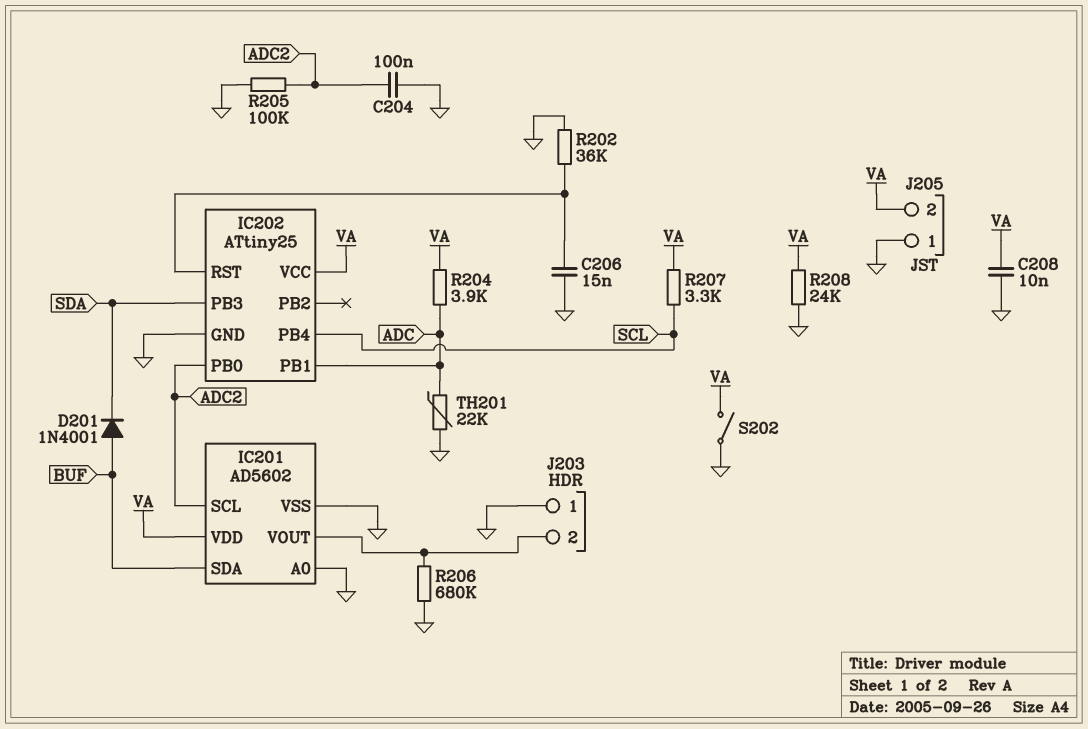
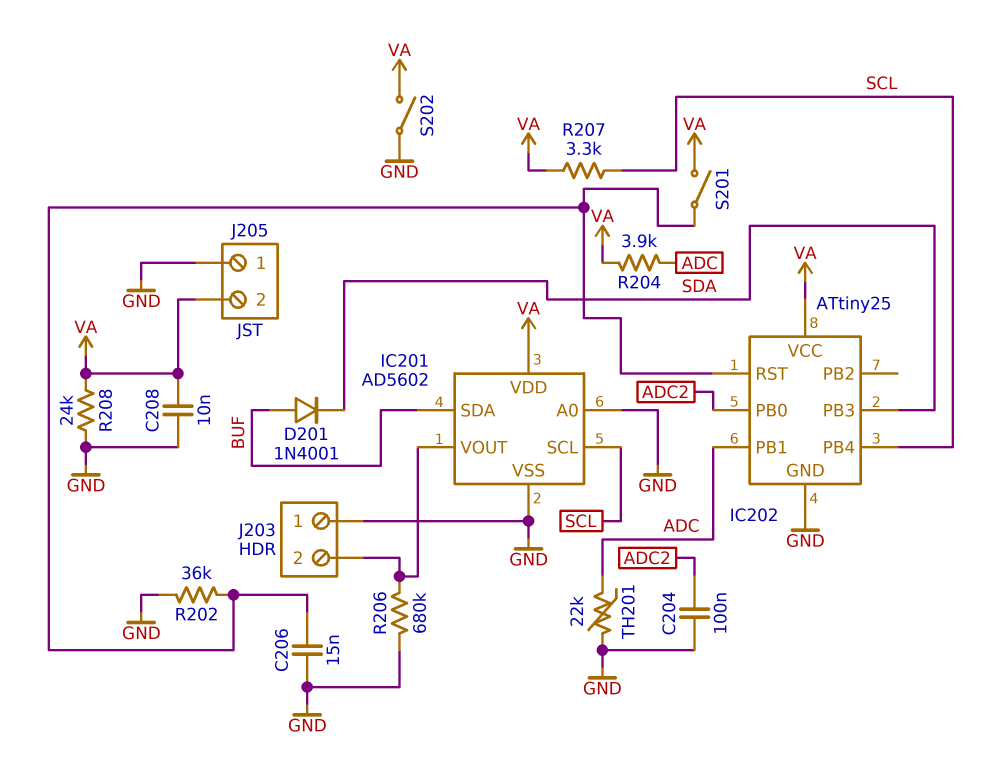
IC201 pin SCL: ADC2 -> SCL
R205: 100k (ADC2, GND) -> none
S201: none -> switch (IC202/RST, VA)

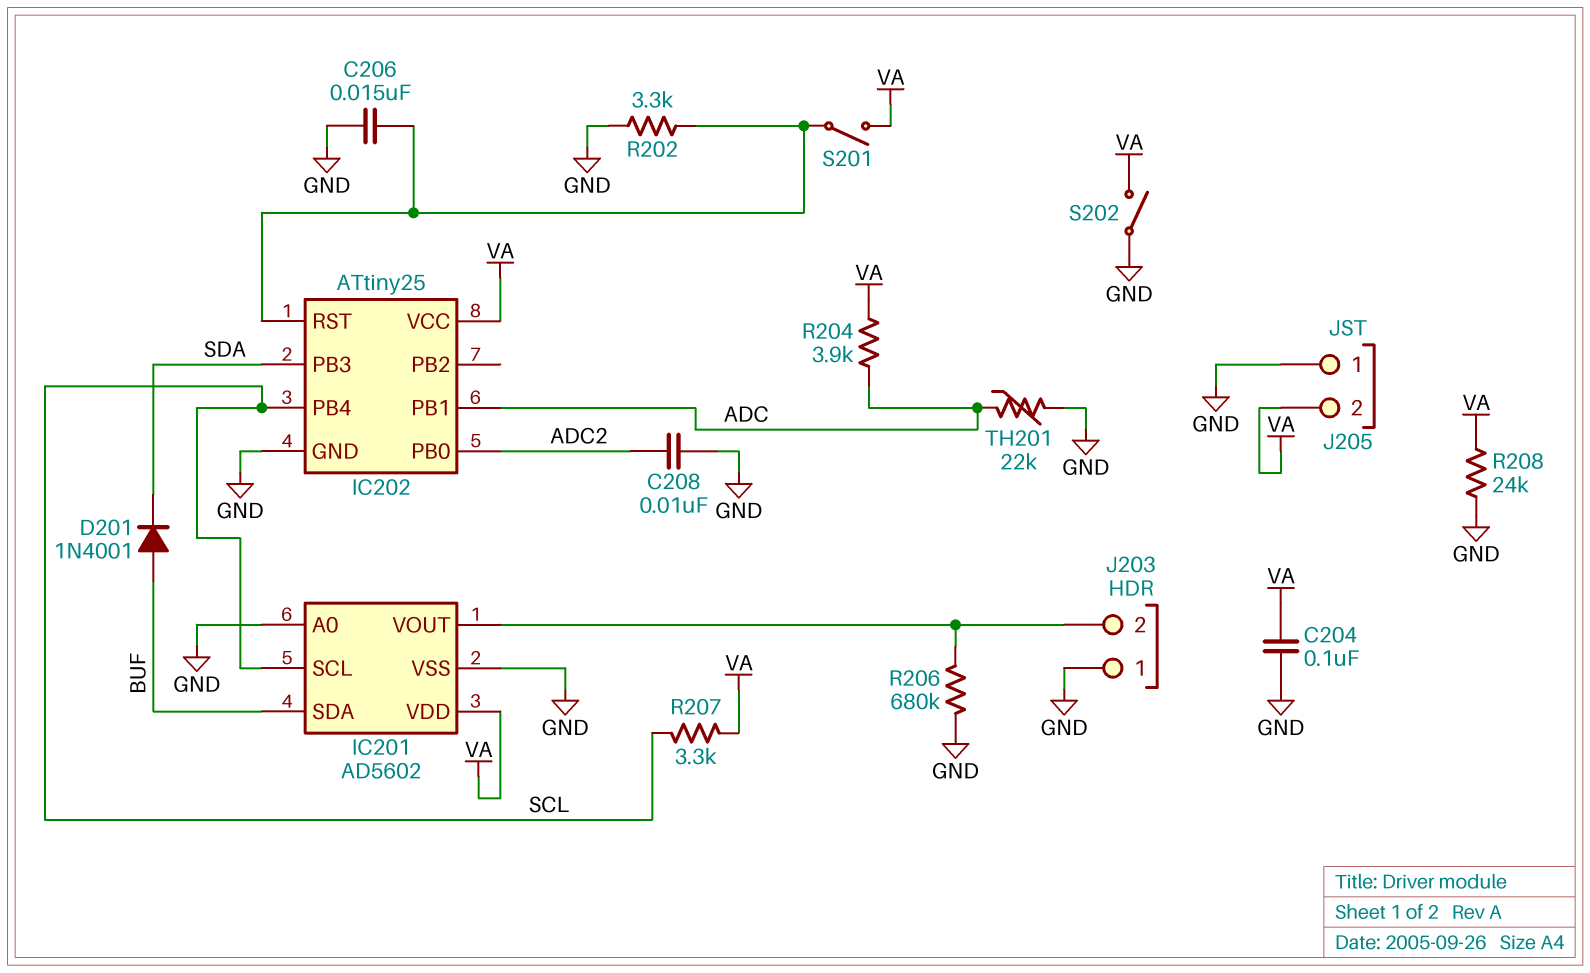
C204: 100nF (ADC2, GND) -> 100nF (GND, VA)
C208: 10nF (GND, VA) -> 10nF (ADC2, GND)
R202: 36k (GND, IC202/RST) -> 3.3k (GND, IC202/RST)

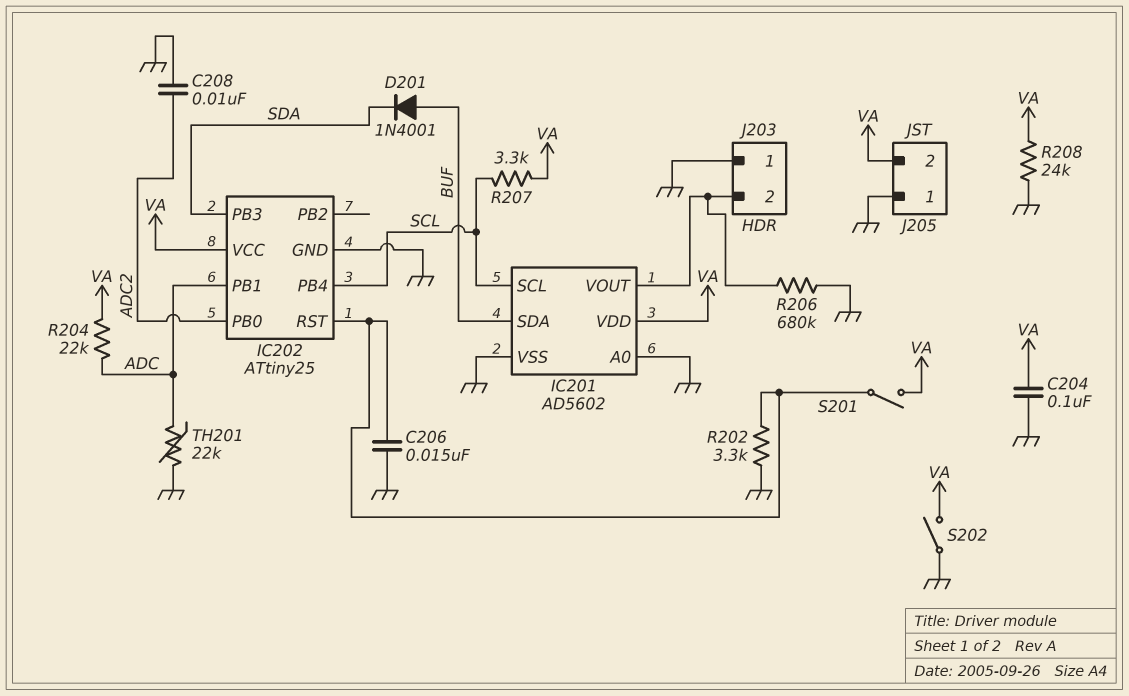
R204: 3.9k (ADC, VA) -> 22k (ADC, VA)

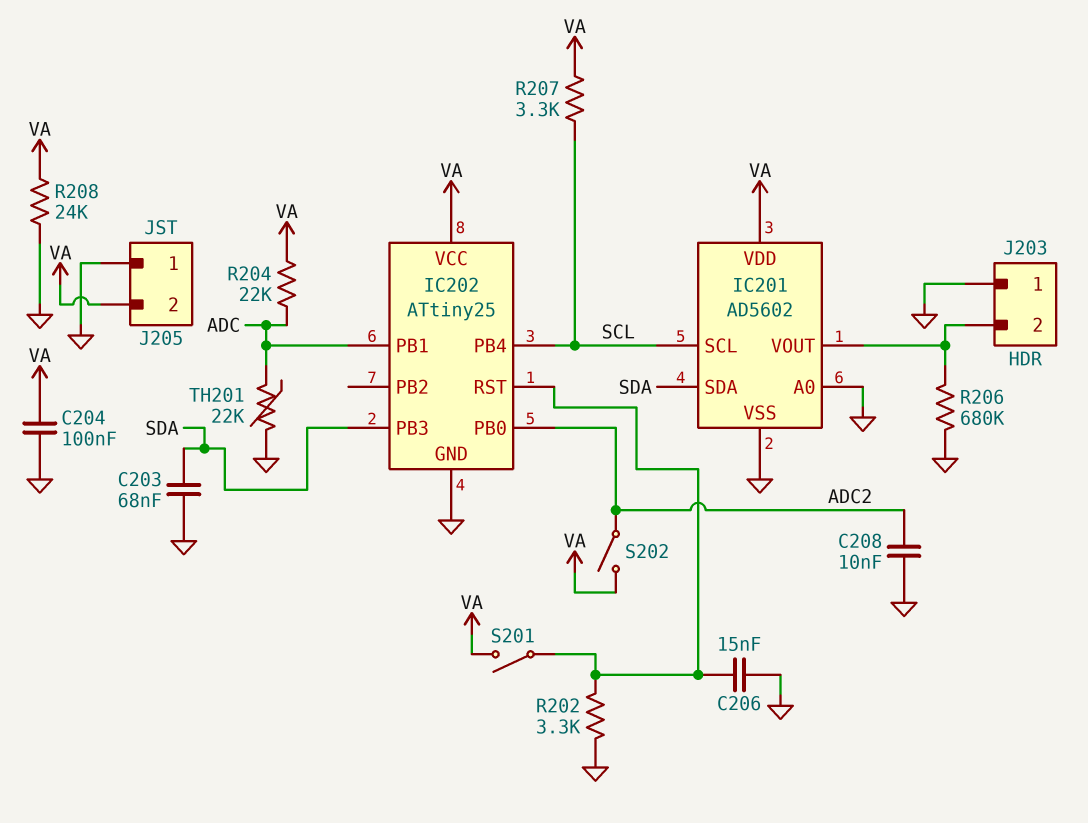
C203: none -> 68nF (GND, SDA)
D201: diode 1N4001 (A BUF, K SDA) -> none
IC201 pin SDA: BUF -> SDA
S202: switch (GND, VA) -> switch (ADC2, VA)

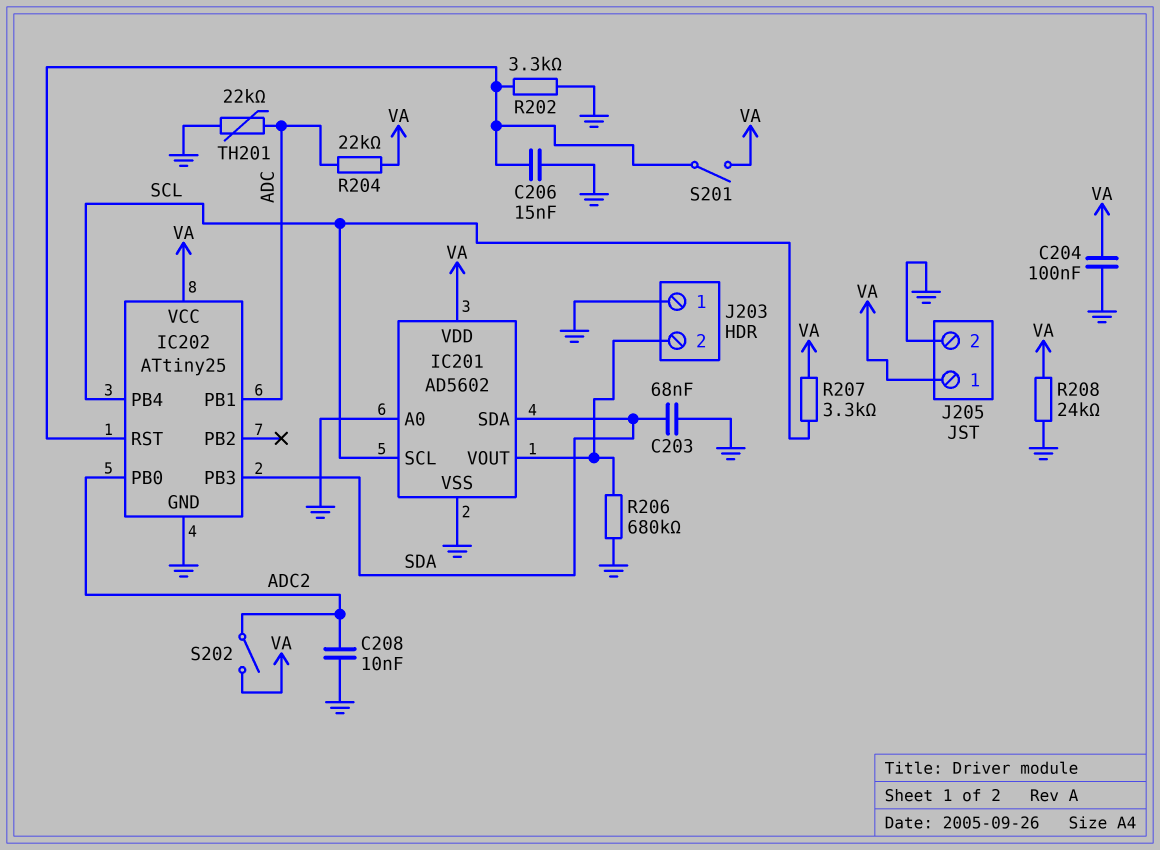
J205 pin 1: GND -> VA
J205 pin 2: VA -> GND

